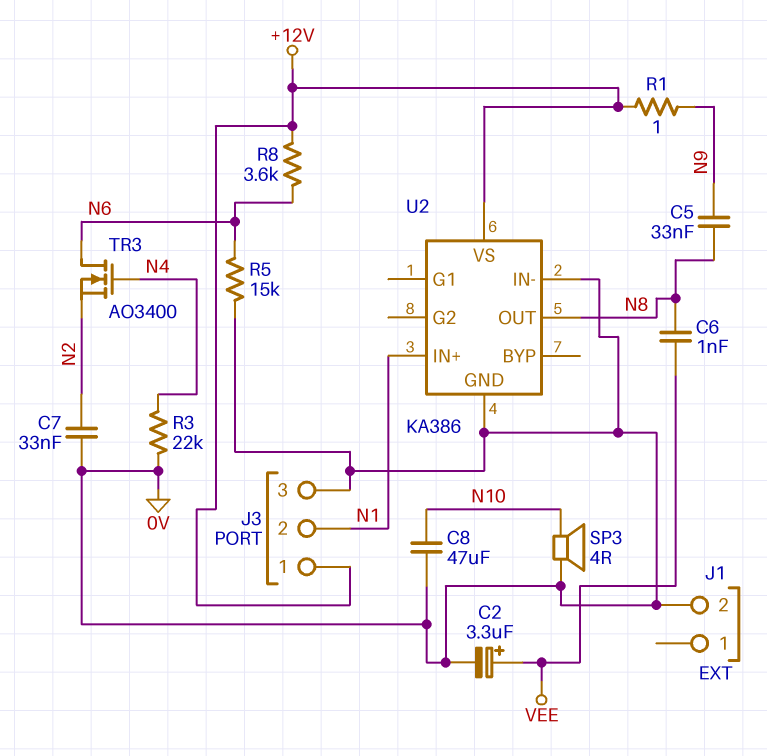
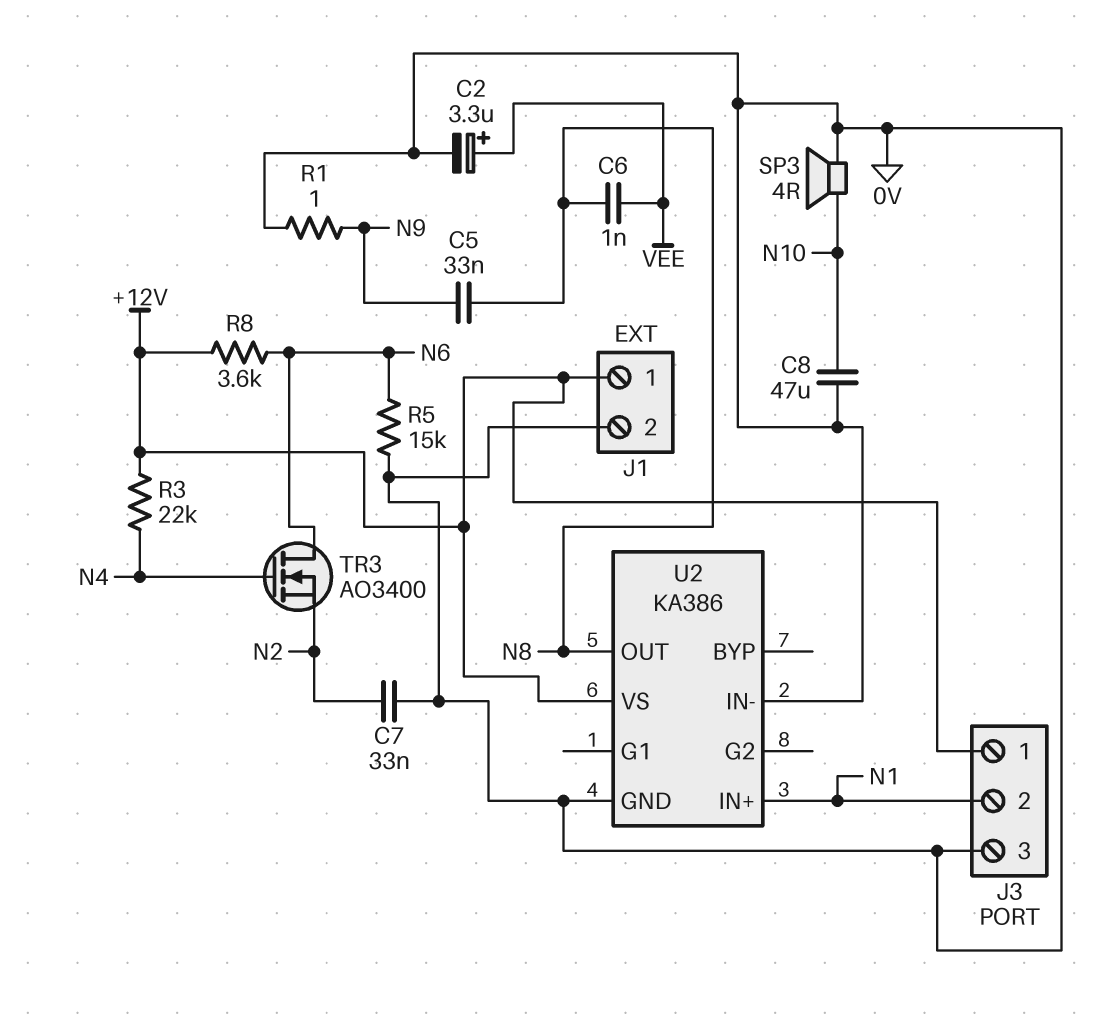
J1 pin 1: none -> +12V
R1: 1 (+12V, N9) -> 1 (0V, N9)
R3: 22k (0V, N4) -> 22k (+12V, N4)

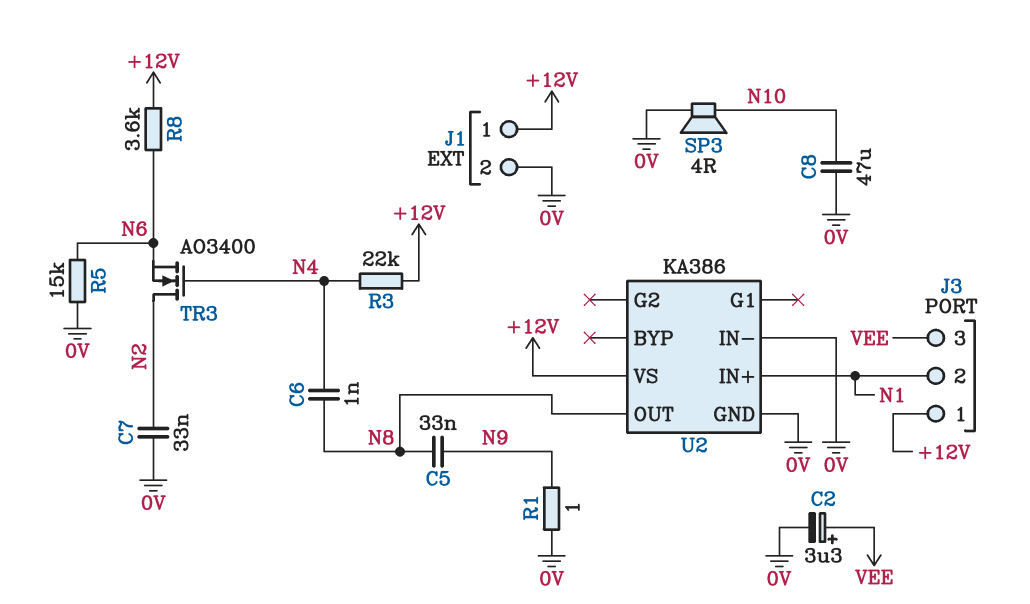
C6: 1nF (N8, VEE) -> 1nF (N4, N8)
J3 pin 3: 0V -> VEE
TR3: NMOS AO3400 (G N4, D N6, S N2) -> NMOS AO3400 (G N4, D N2, S N6)

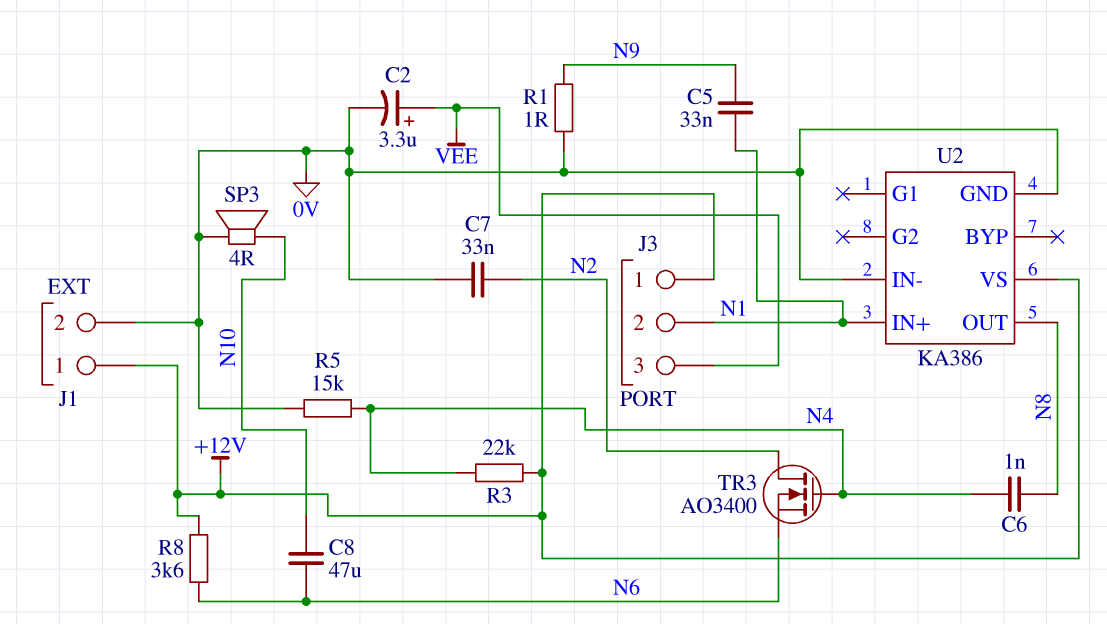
C5: 33nF (N8, N9) -> 33nF (N1, N9)
C8: 47uF (0V, N10) -> 47uF (N6, N10)
R5: 15k (0V, N6) -> 15k (0V, N4)

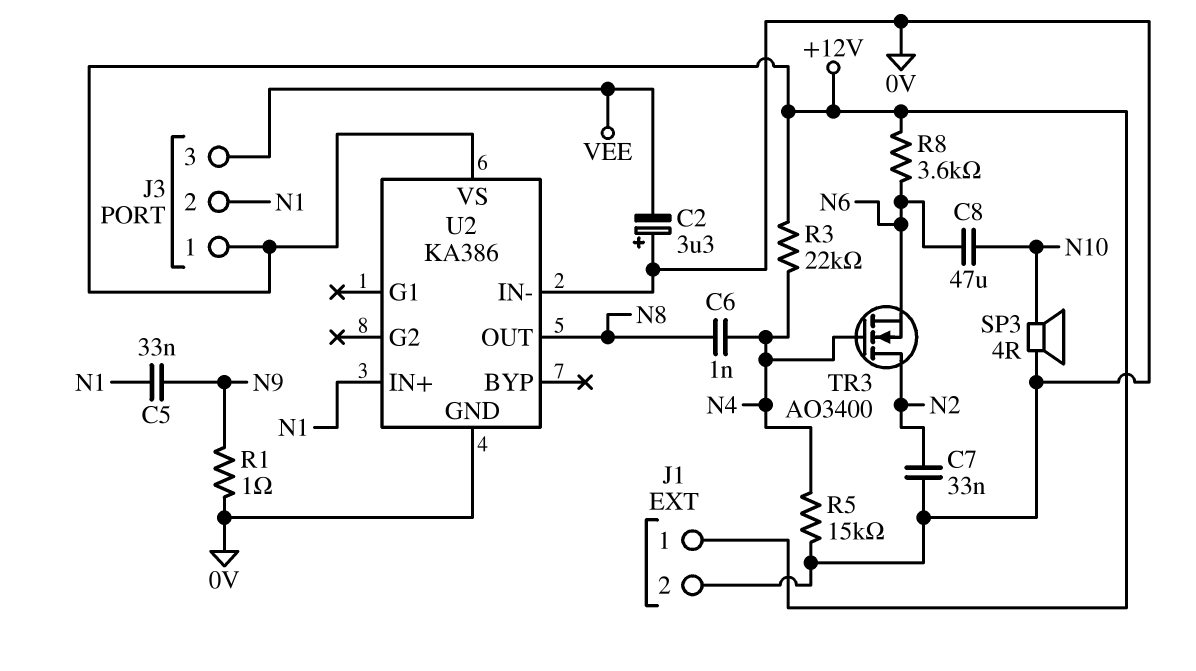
C2: 3.3uF (plus VEE, minus 0V) -> 3.3uF (plus 0V, minus VEE)

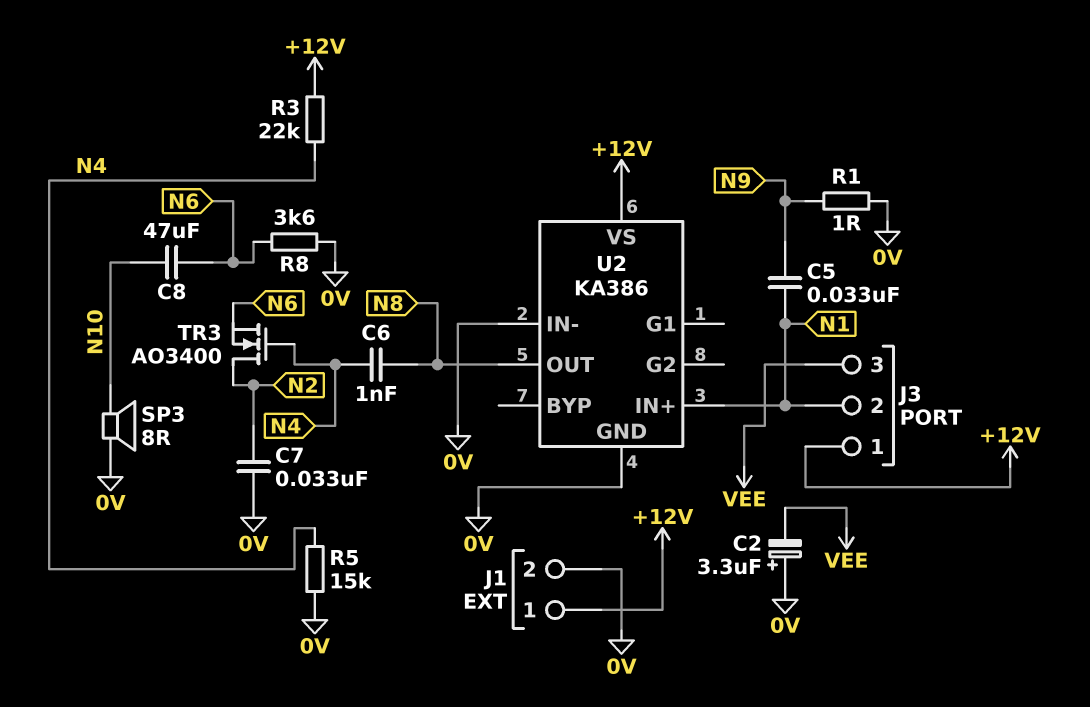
R8: 3.6k (+12V, N6) -> 3.6k (0V, N6)
SP3: speaker 4R (0V, N10) -> speaker 8R (0V, N10)

